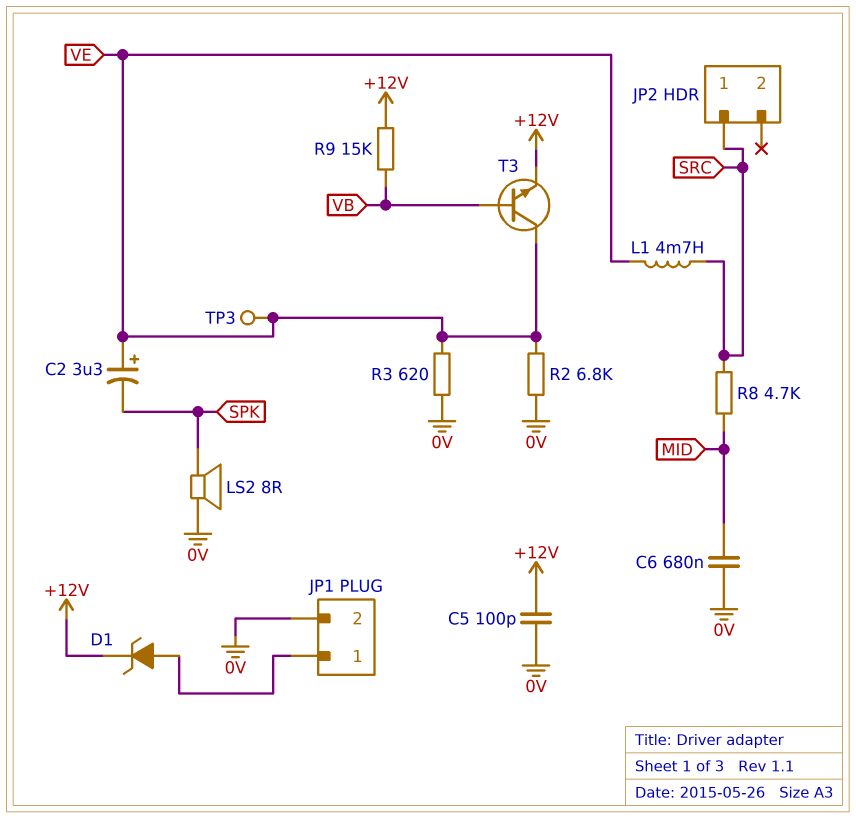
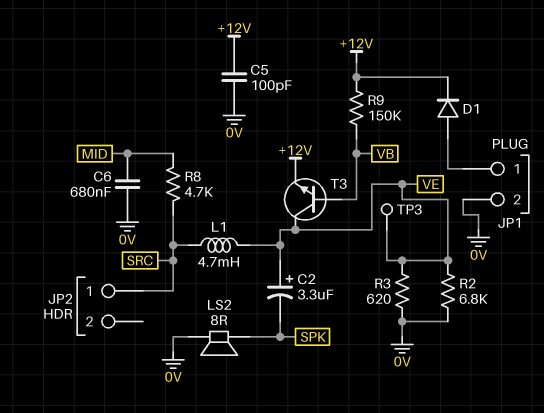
D1: zener (A JP1/1, K +12V) -> diode (A JP1/1, K +12V)
R9: 15k (+12V, VB) -> 150k (+12V, VB)

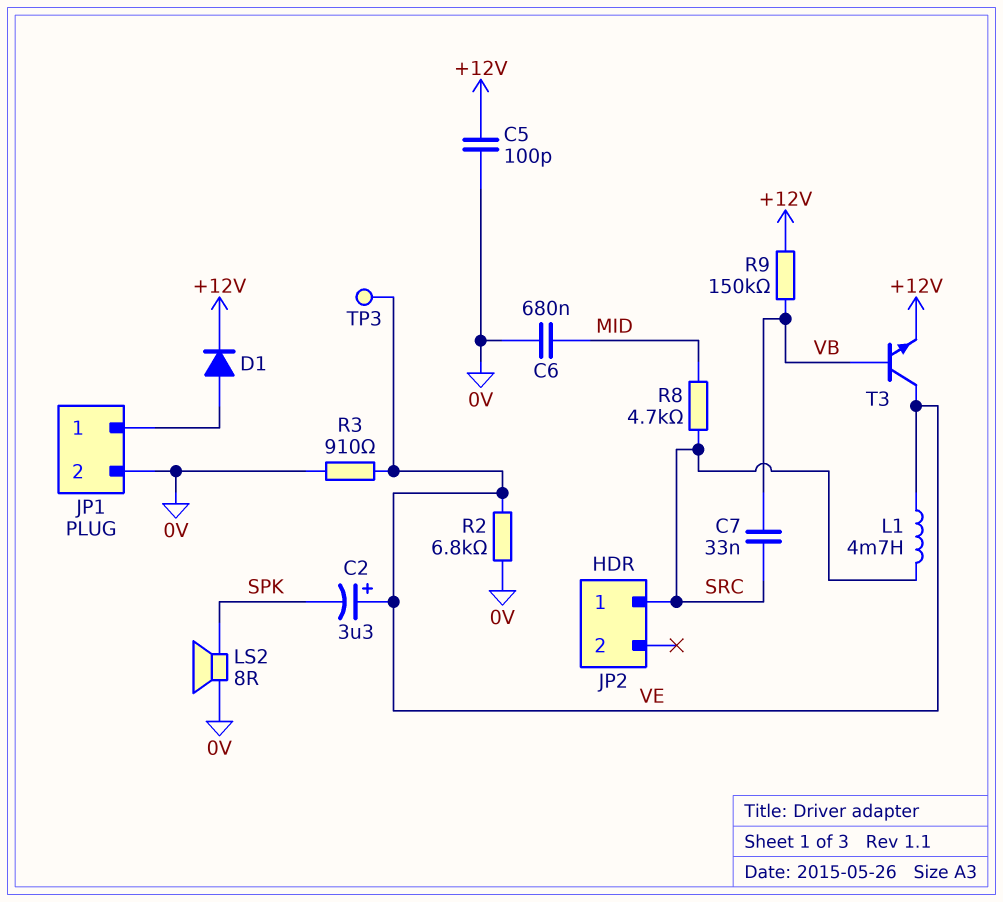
C7: none -> 33nF (SRC, VB)
R3: 620 (0V, VE) -> 910 (0V, VE)

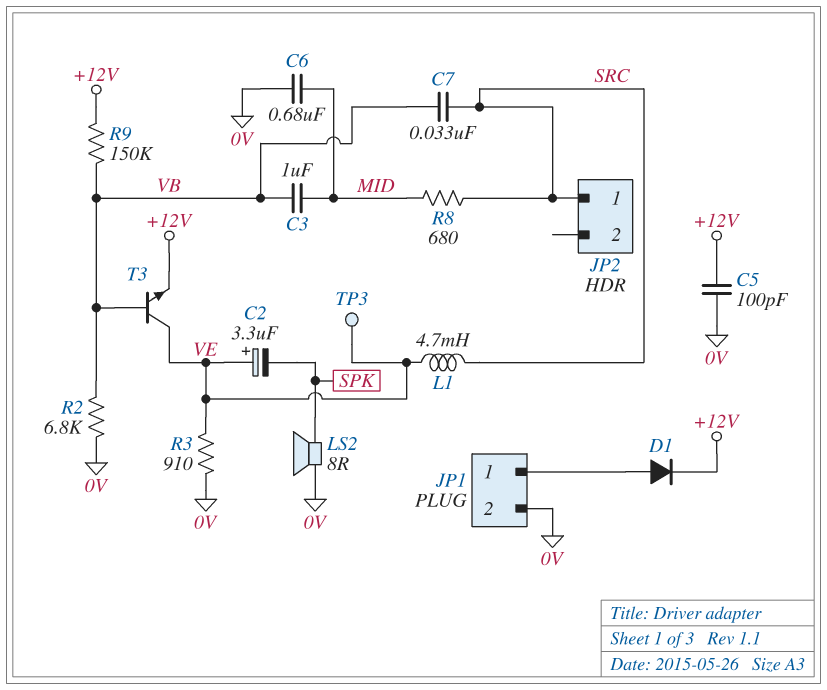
C3: none -> 1uF (MID, VB)
R2: 6.8k (0V, VE) -> 6.8k (0V, VB)
R8: 4.7k (MID, SRC) -> 680 (MID, SRC)

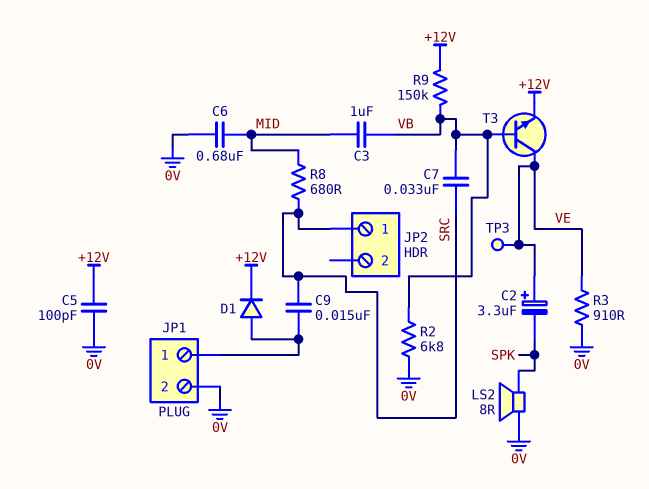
C9: none -> 15nF (JP1/1, SRC)
L1: 4.7mH (SRC, VE) -> none

